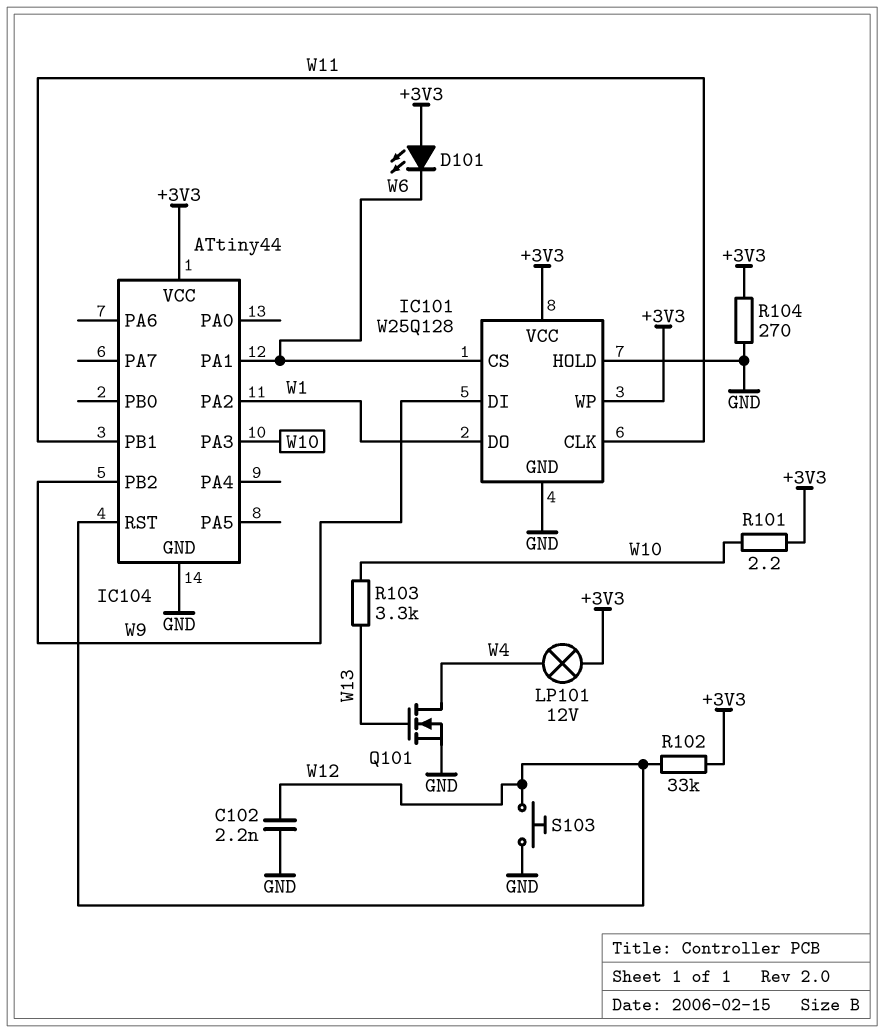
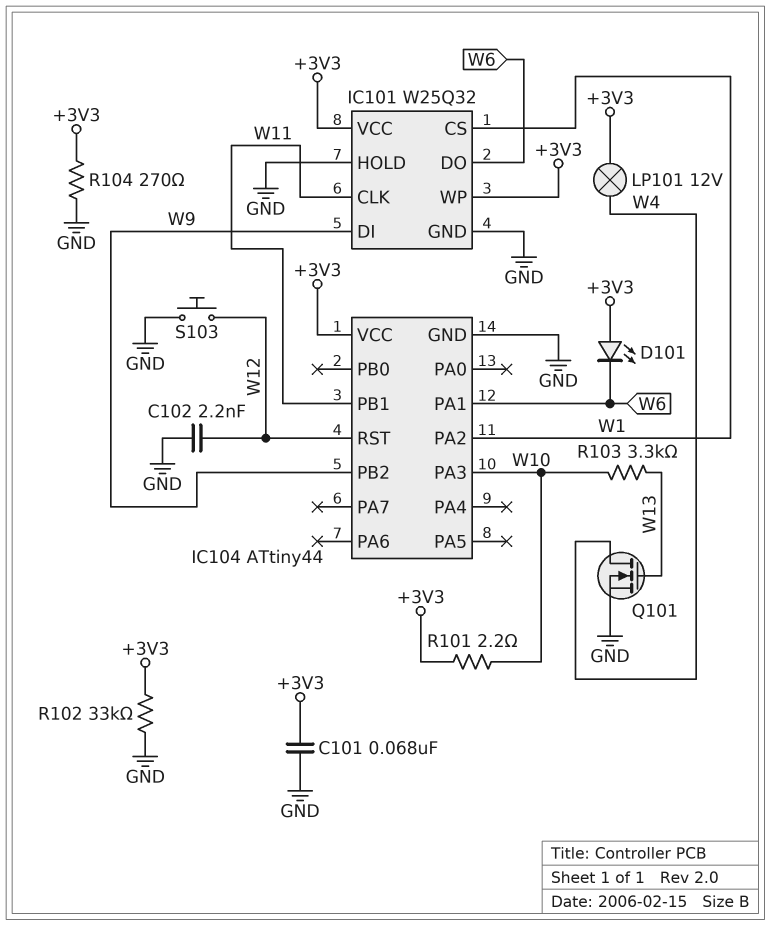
C101: none -> 68nF (+3V3, GND)
IC101: W25Q128 -> W25Q32
IC101 pin CS: W6 -> W1
IC101 pin DO: W1 -> W6
R102: 33k (+3V3, W12) -> 33k (+3V3, GND)

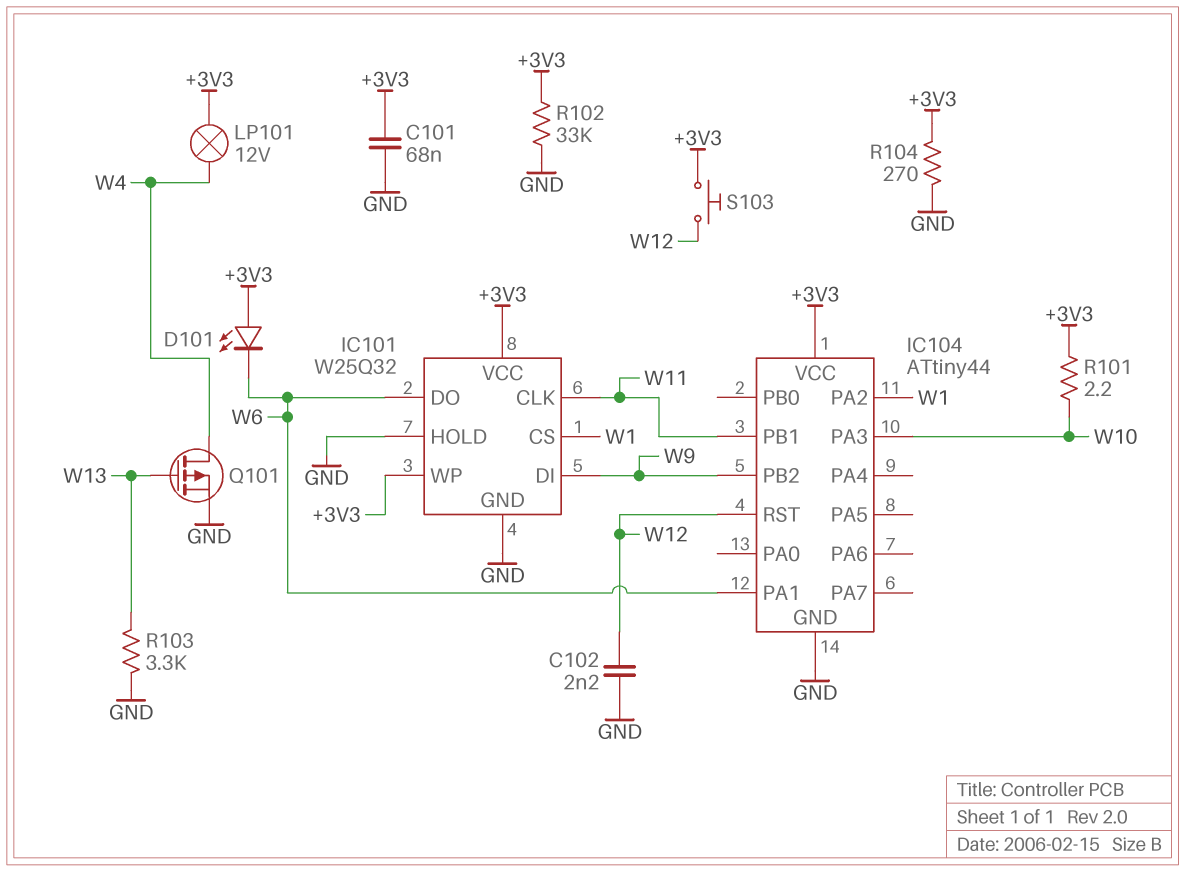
Q101: NMOS (G W13, D W4, S GND) -> PMOS (G W13, D W4, S GND)
R103: 3.3k (W10, W13) -> 3.3k (GND, W13)
S103: button (GND, W12) -> button (+3V3, W12)

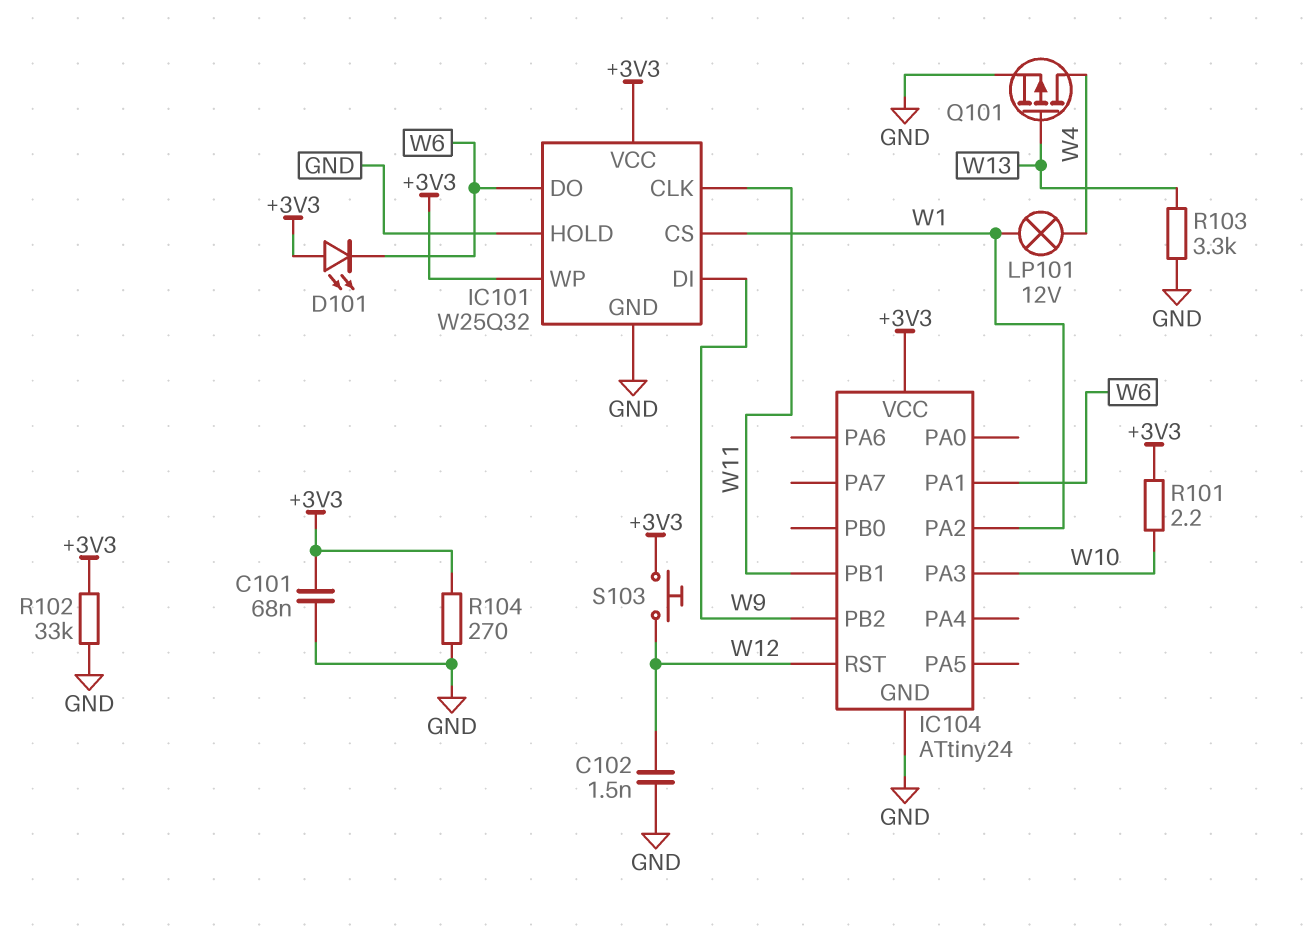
C102: 2.2nF (GND, W12) -> 1.5nF (GND, W12)
IC104: ATtiny44 -> ATtiny24
LP101: lamp 12V (+3V3, W4) -> lamp 12V (W1, W4)

